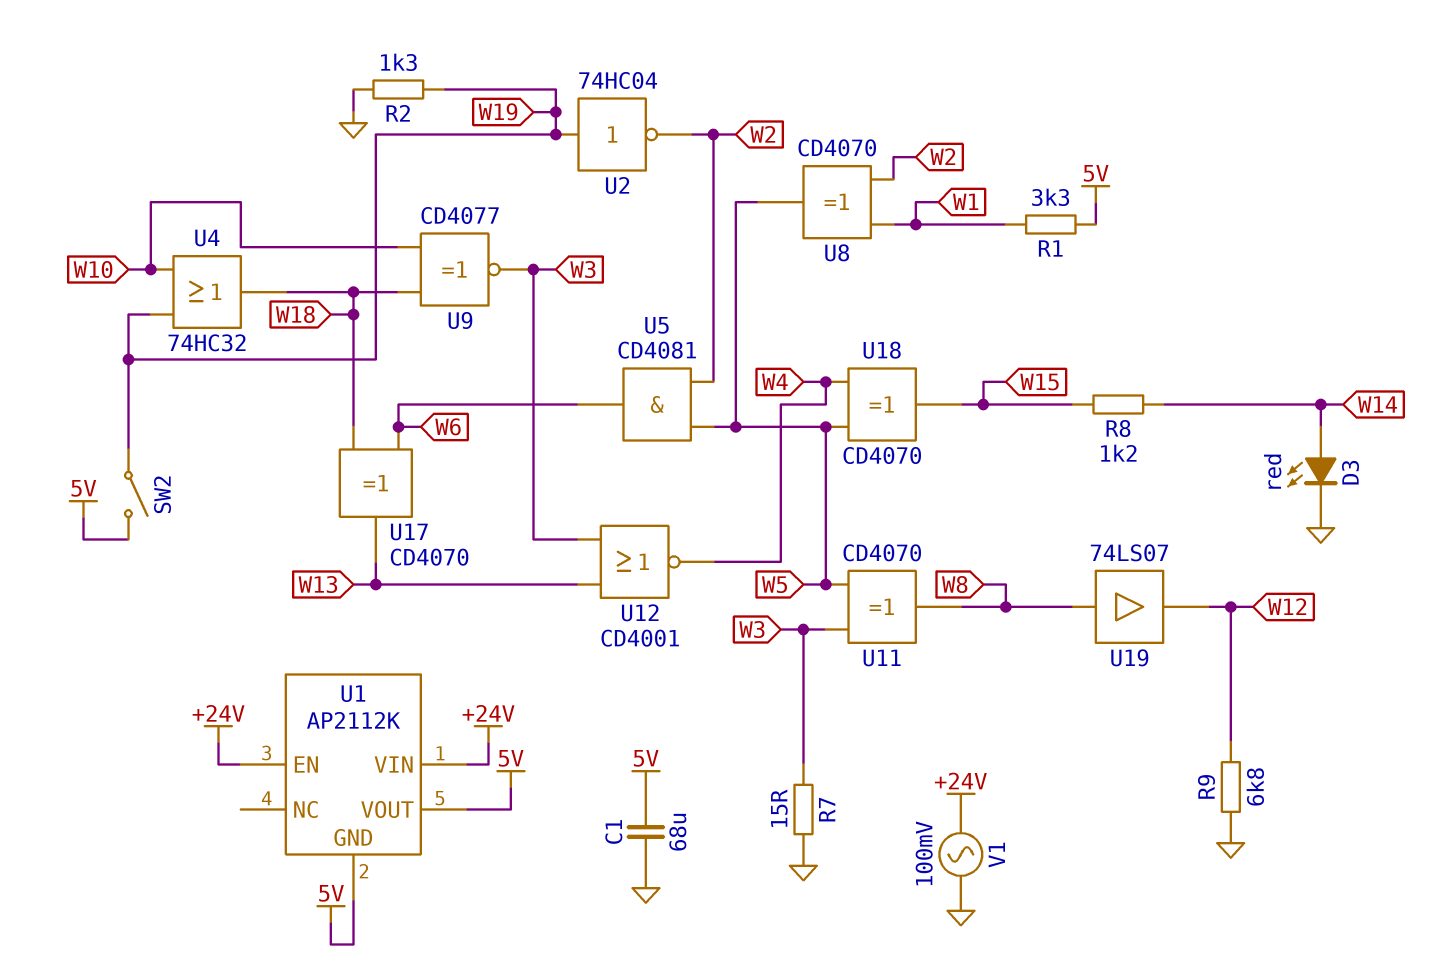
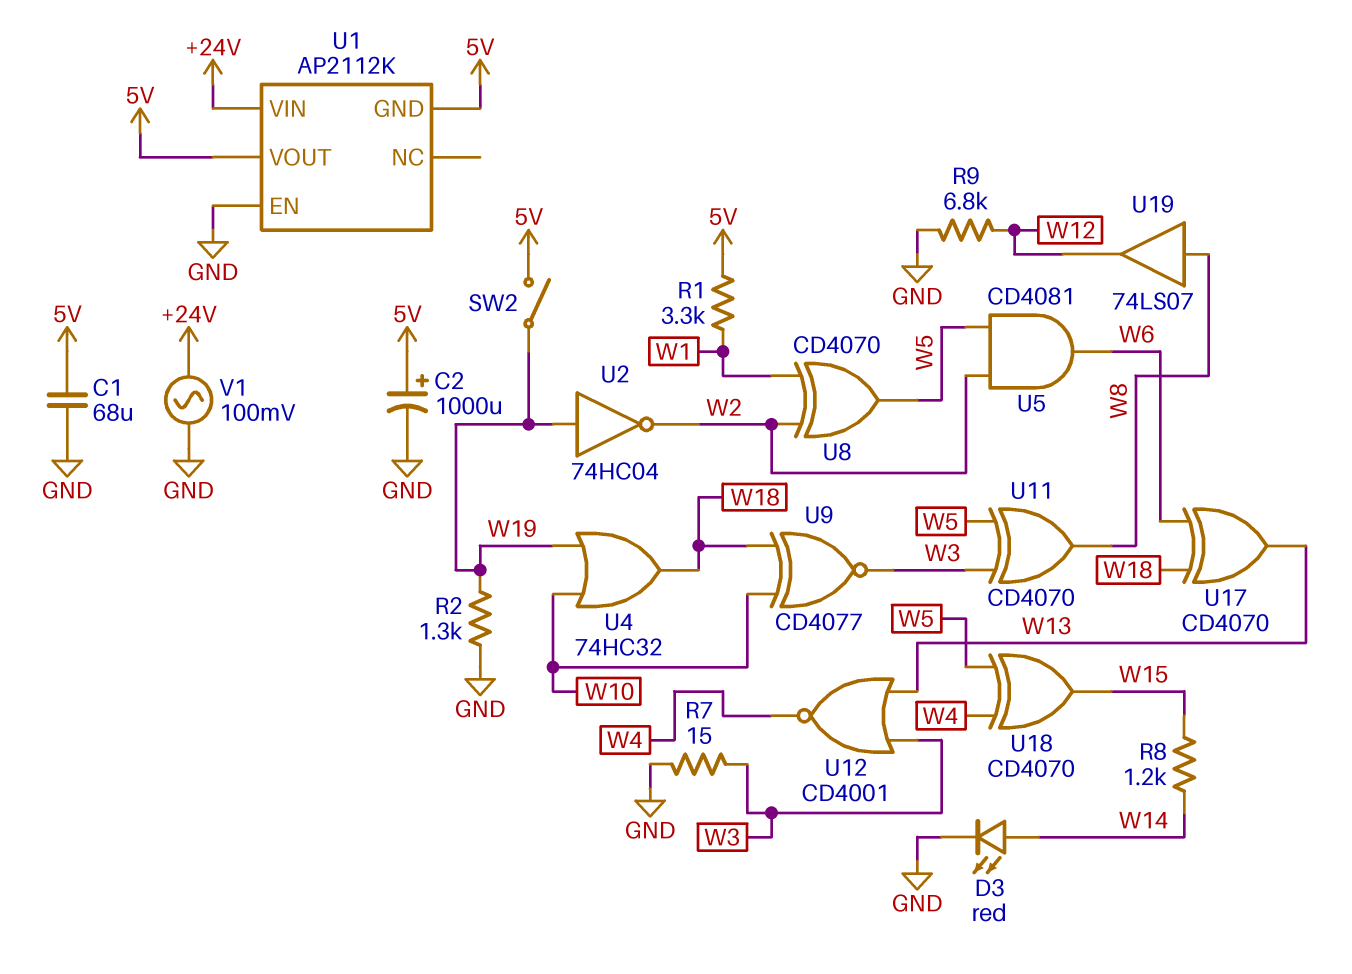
C2: none -> 1000uF (plus 5V, minus GND)
U1 pin EN: +24V -> GND

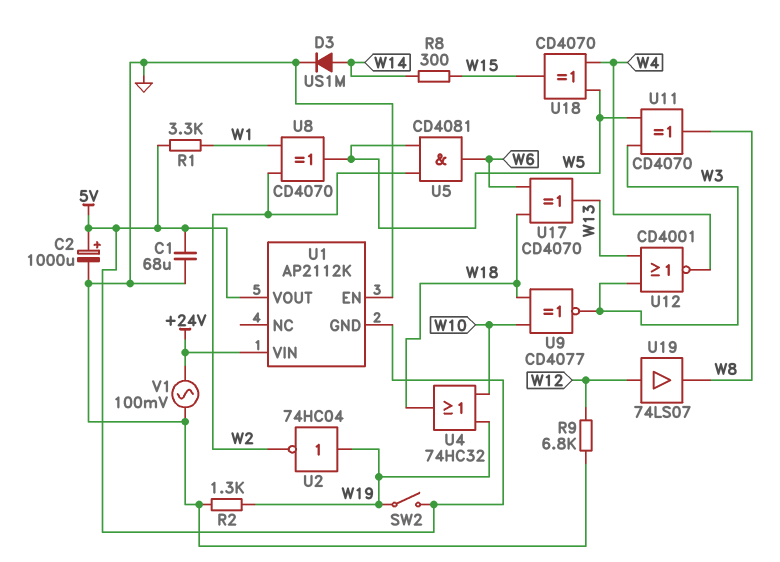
D3: LED red (A W14, K GND) -> diode US1M (A W14, K GND)
R7: 15 (GND, W3) -> none
R8: 1.2k (W14, W15) -> 300 (W14, W15)
U19: buffer 74LS07 (in W8, out W12) -> buffer 74LS07 (in W12, out W8)

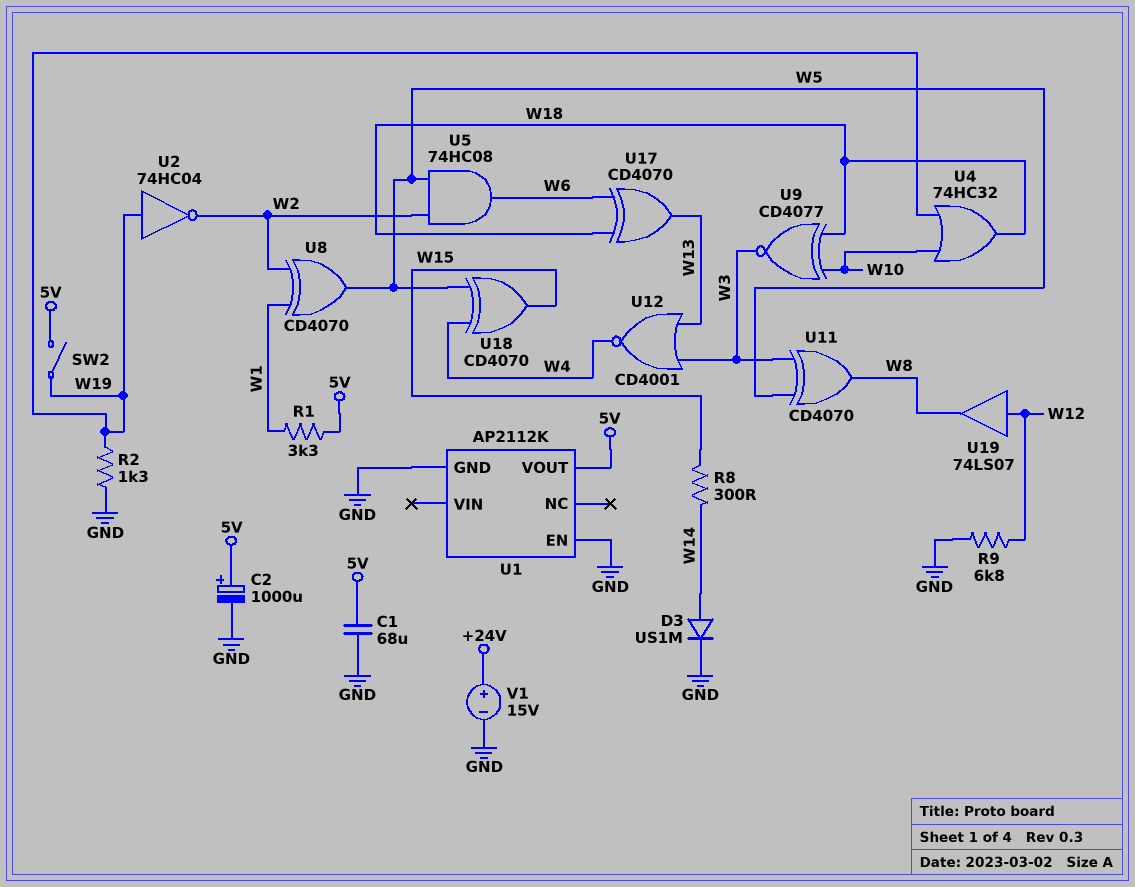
U1 pin GND: 5V -> GND
U1 pin VIN: +24V -> none
U5: AND CD4081 (in W2, in W5, out W6) -> AND 74HC08 (in W2, in W5, out W6)
V1: AC 100mV (+24V, GND) -> 15V (plus +24V, minus GND)

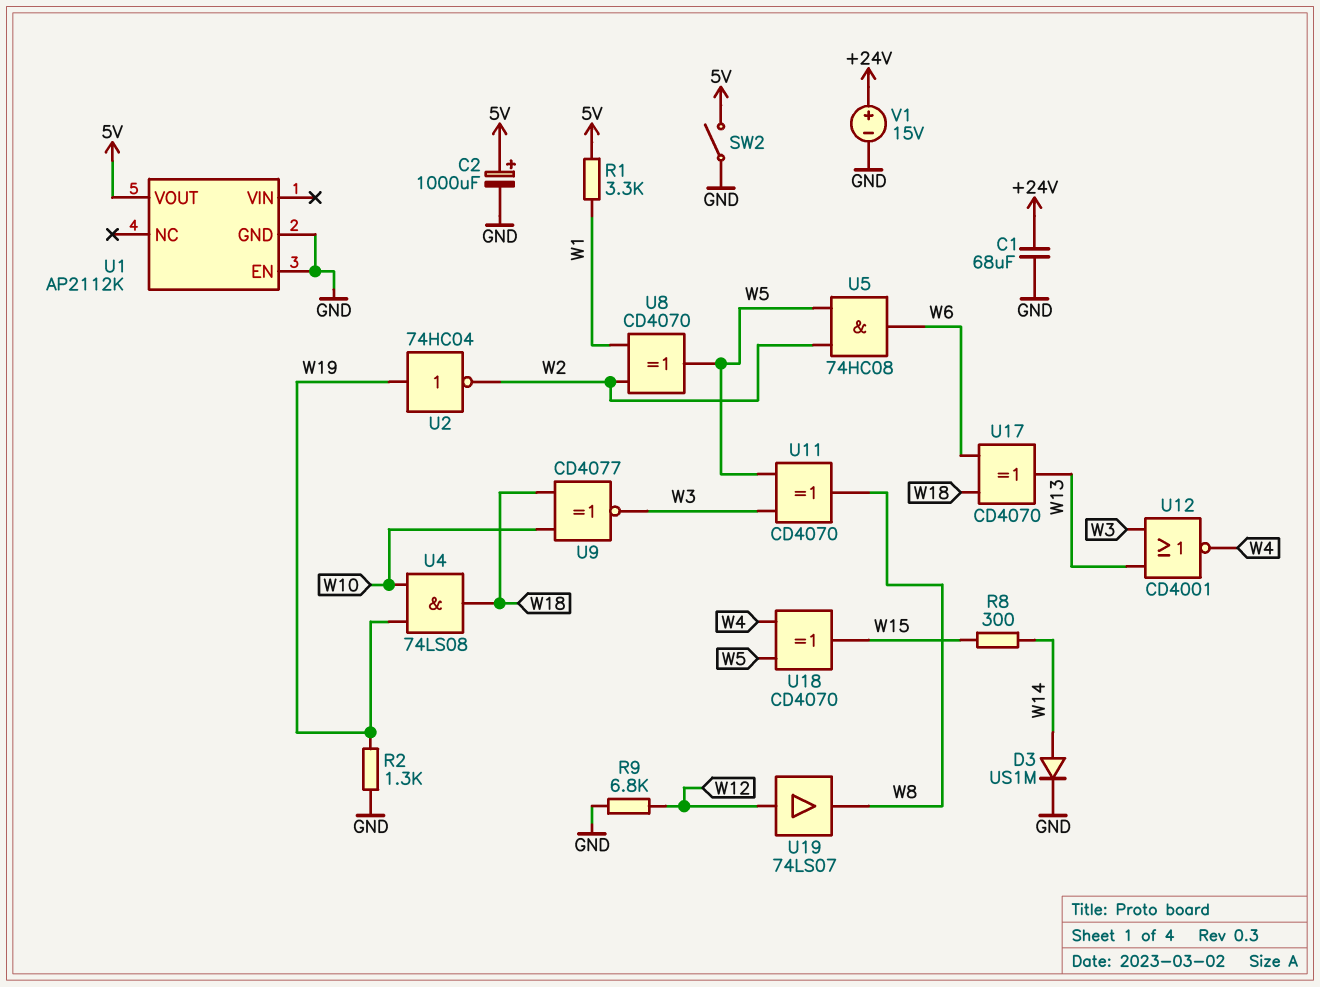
C1: 68uF (5V, GND) -> 68uF (+24V, GND)
SW2: switch (5V, W19) -> switch (5V, GND)
U4: OR 74HC32 (in W10, in W19, out W18) -> AND 74LS08 (in W10, in W19, out W18)

